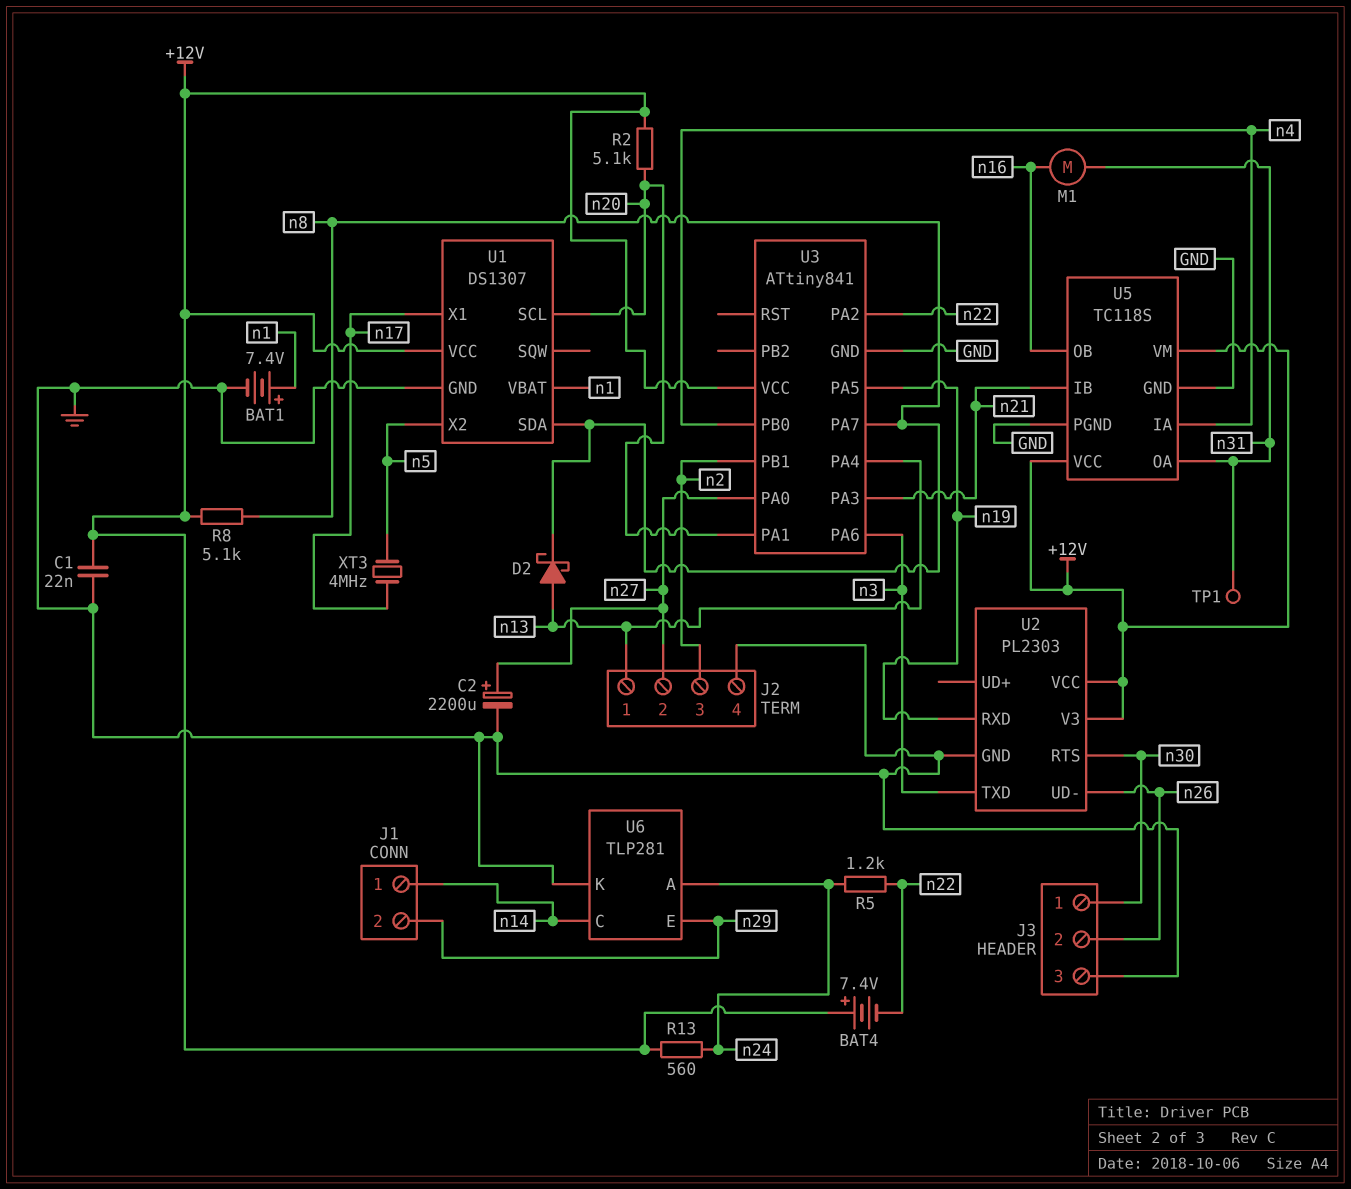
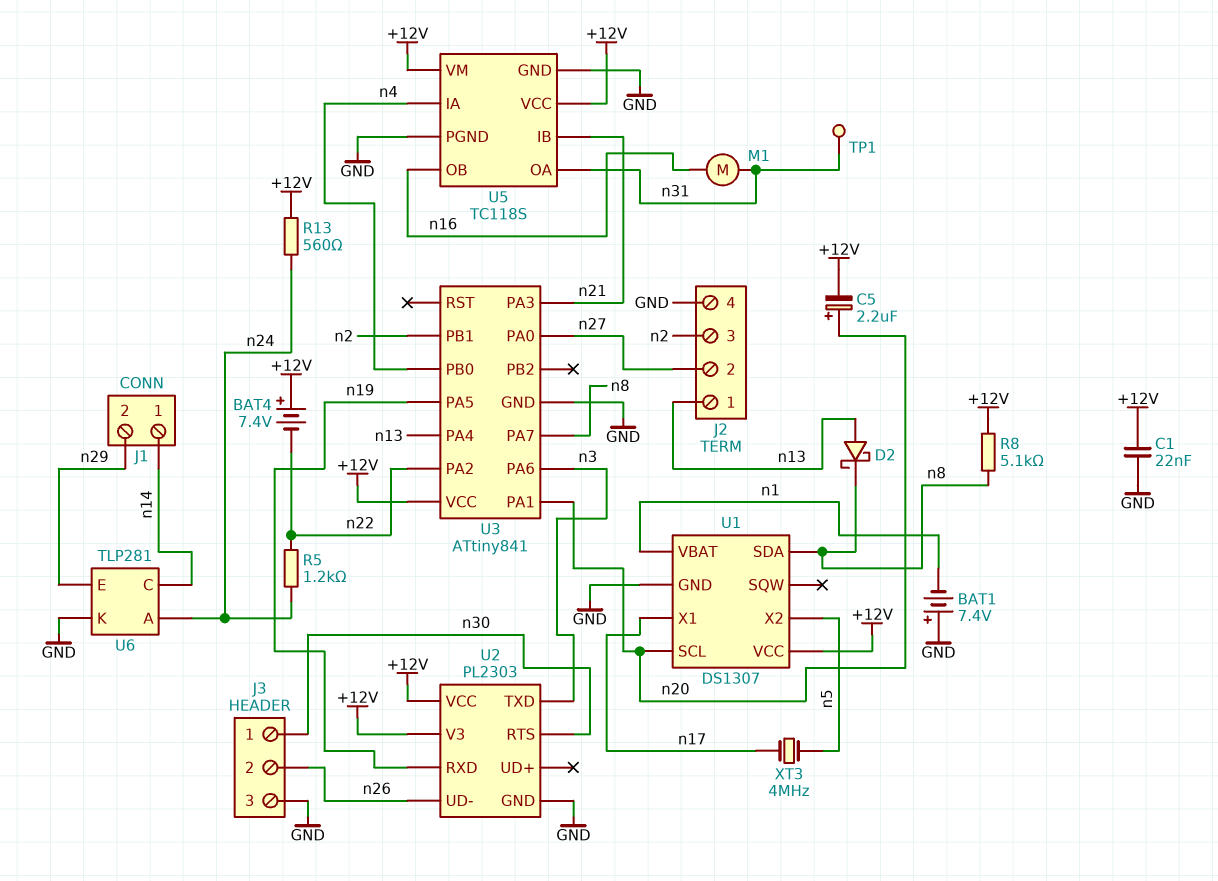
BAT1: 7.4V (plus n1, minus GND) -> 7.4V (plus GND, minus n1)
C2: 2200uF (plus n27, minus GND) -> none
C5: none -> 2.2uF (plus n20, minus +12V)
R2: 5.1k (+12V, n20) -> none

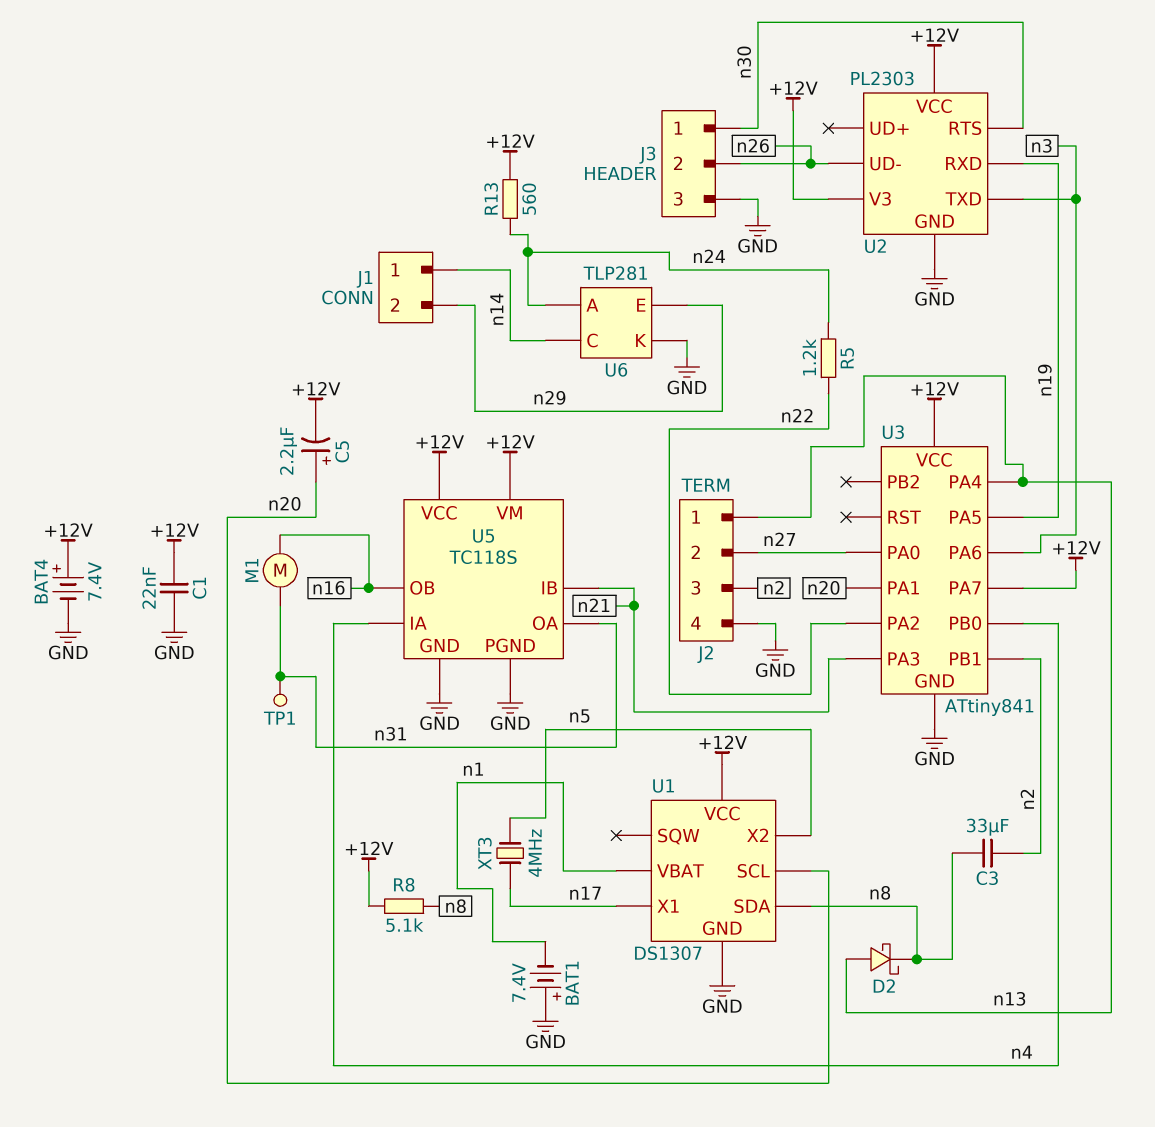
BAT4: 7.4V (plus +12V, minus n22) -> 7.4V (plus +12V, minus GND)
C3: none -> 33uF (n2, n8)
U3 pin PA7: n8 -> +12V

